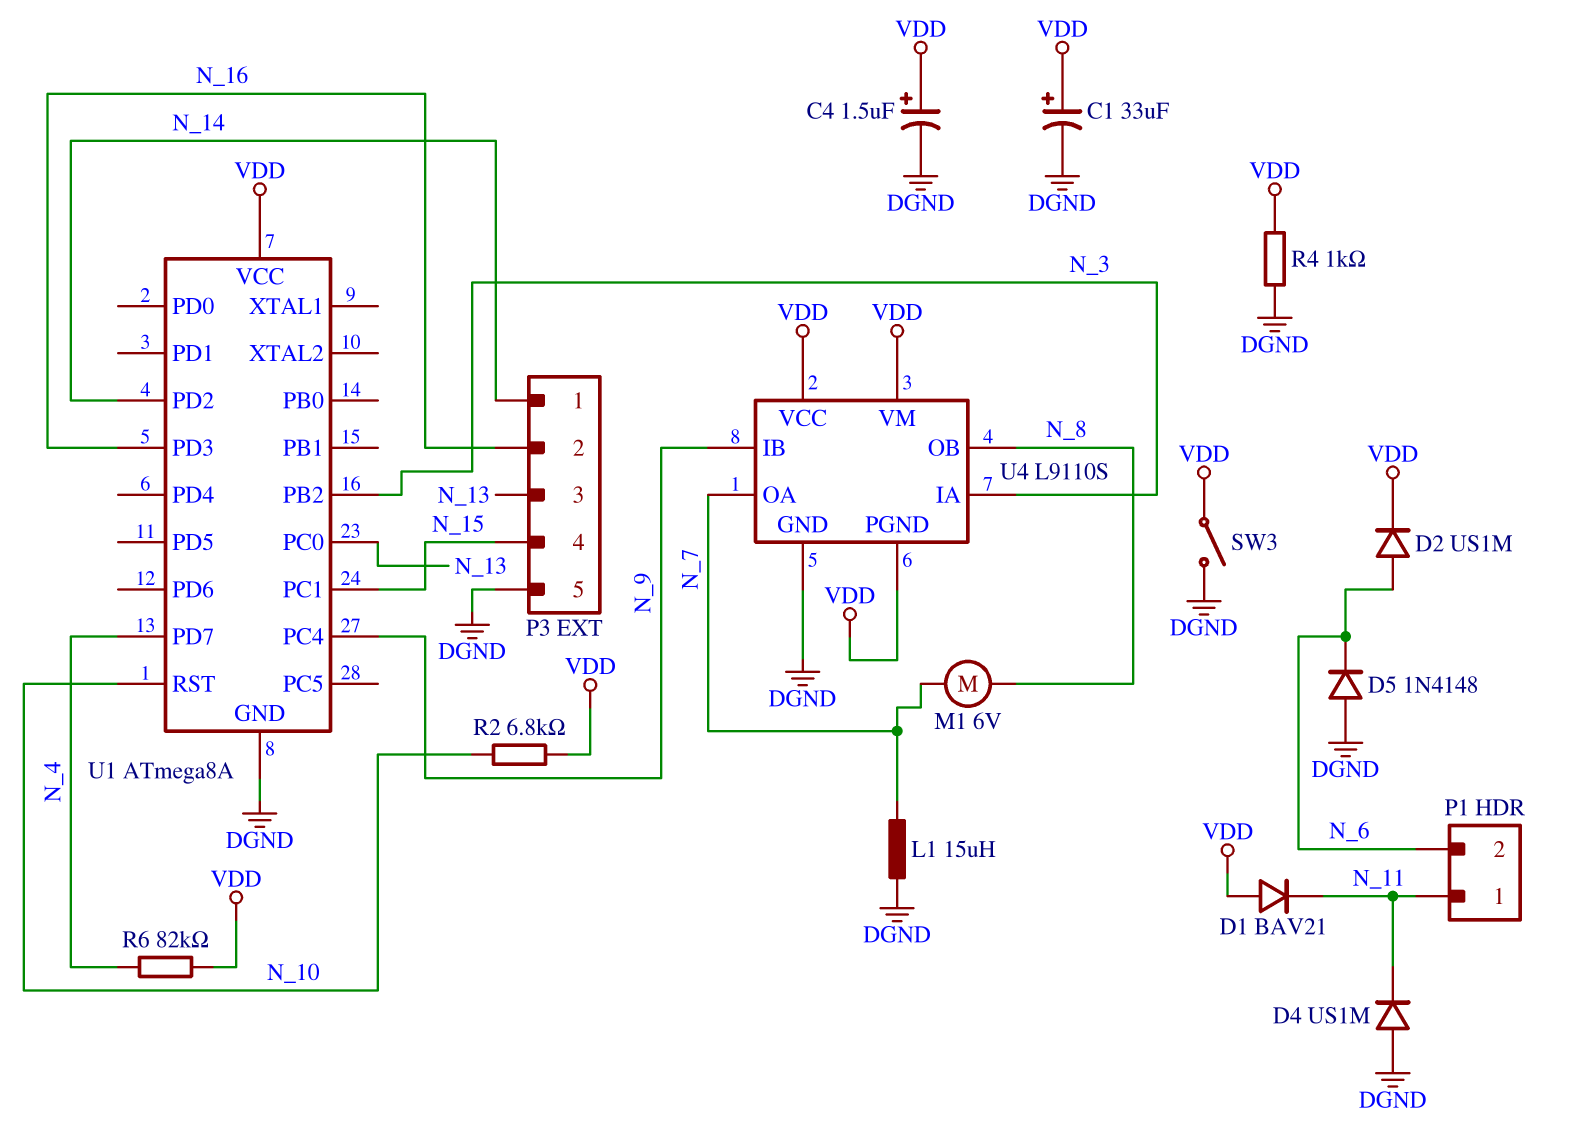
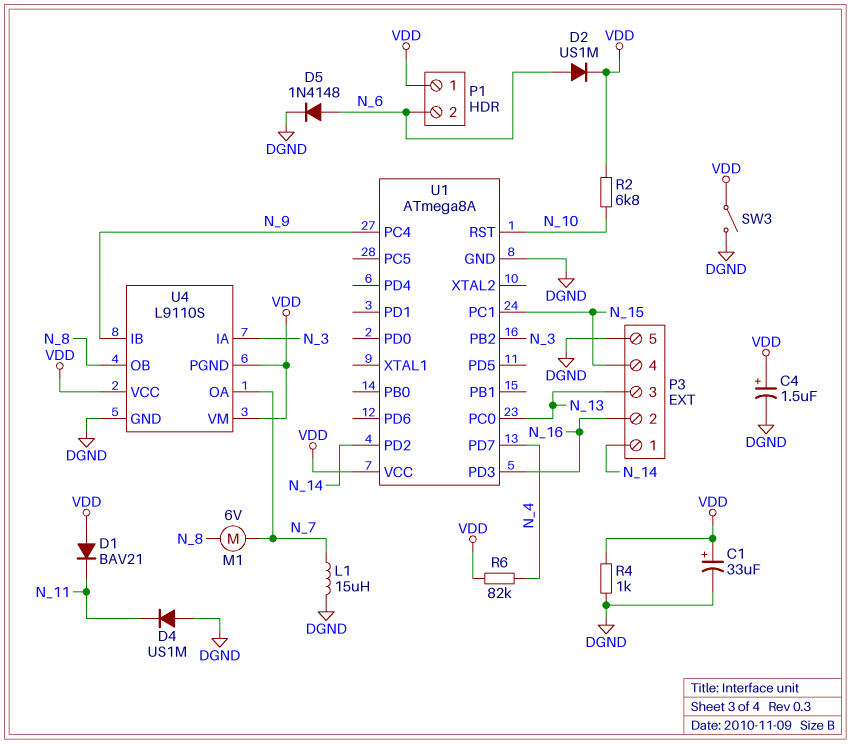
D5: diode 1N4148 (A DGND, K N_6) -> diode 1N4148 (A N_6, K DGND)
P1 pin 1: N_11 -> VDD

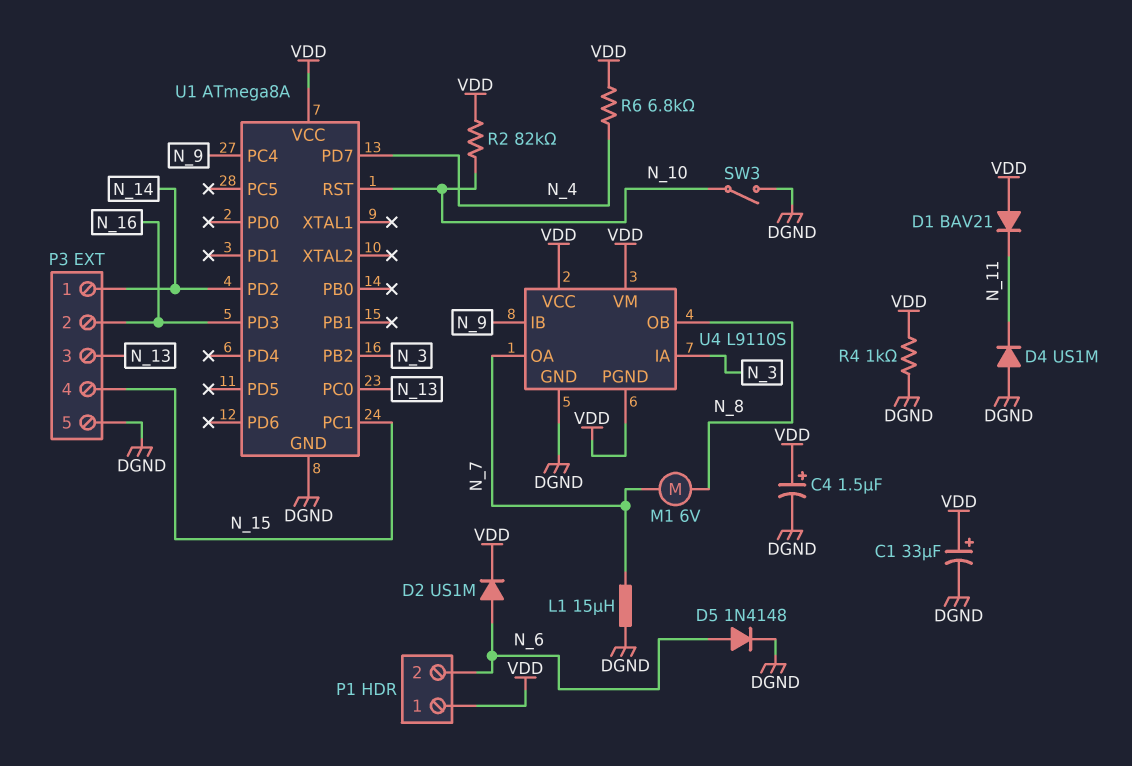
R2: 6.8k (N_10, VDD) -> 82k (N_10, VDD)
R6: 82k (N_4, VDD) -> 6.8k (N_4, VDD)
SW3: switch (DGND, VDD) -> switch (DGND, N_10)

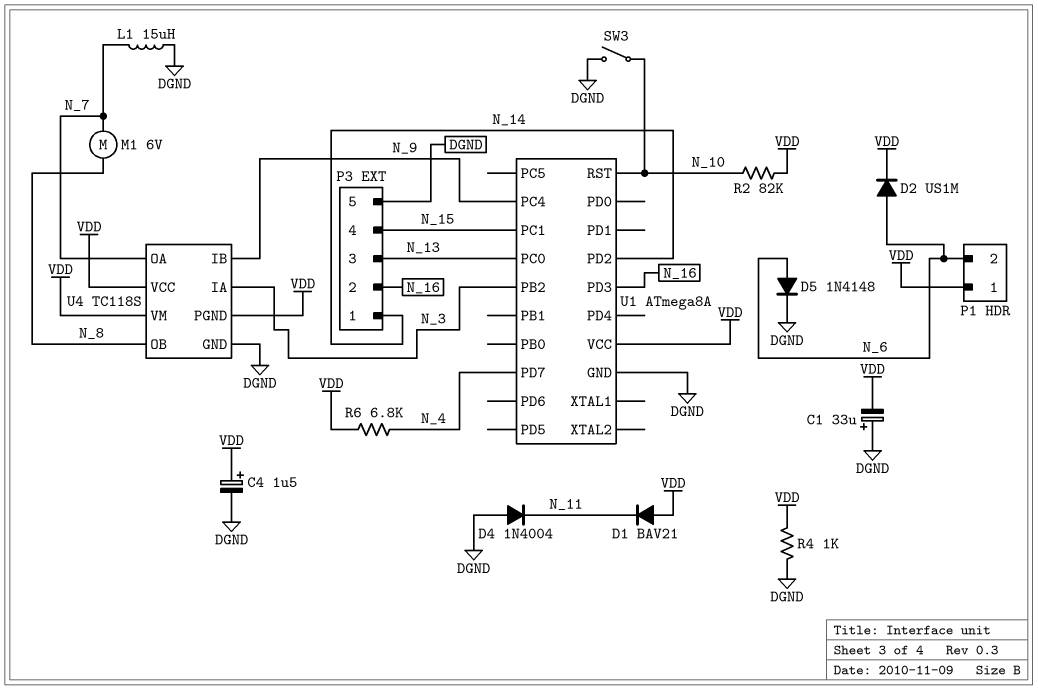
C1: 33uF (plus VDD, minus DGND) -> 33uF (plus DGND, minus VDD)
D4: diode US1M (A DGND, K N_11) -> diode 1N4004 (A DGND, K N_11)
U4: L9110S -> TC118S

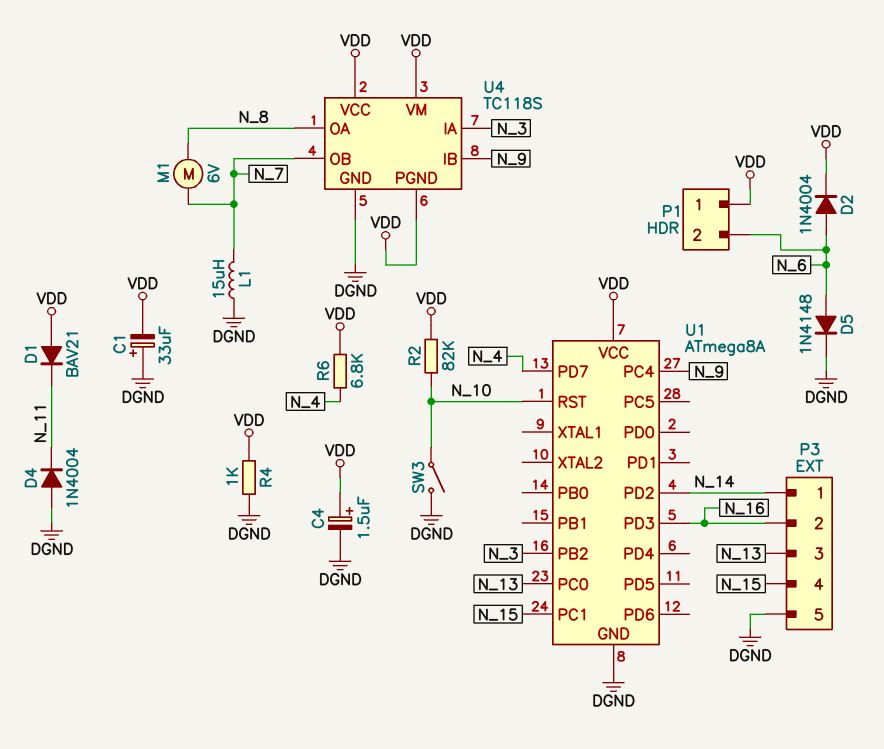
D2: diode US1M (A N_6, K VDD) -> diode 1N4004 (A N_6, K VDD)
U4 pin OA: N_7 -> N_8
U4 pin OB: N_8 -> N_7

